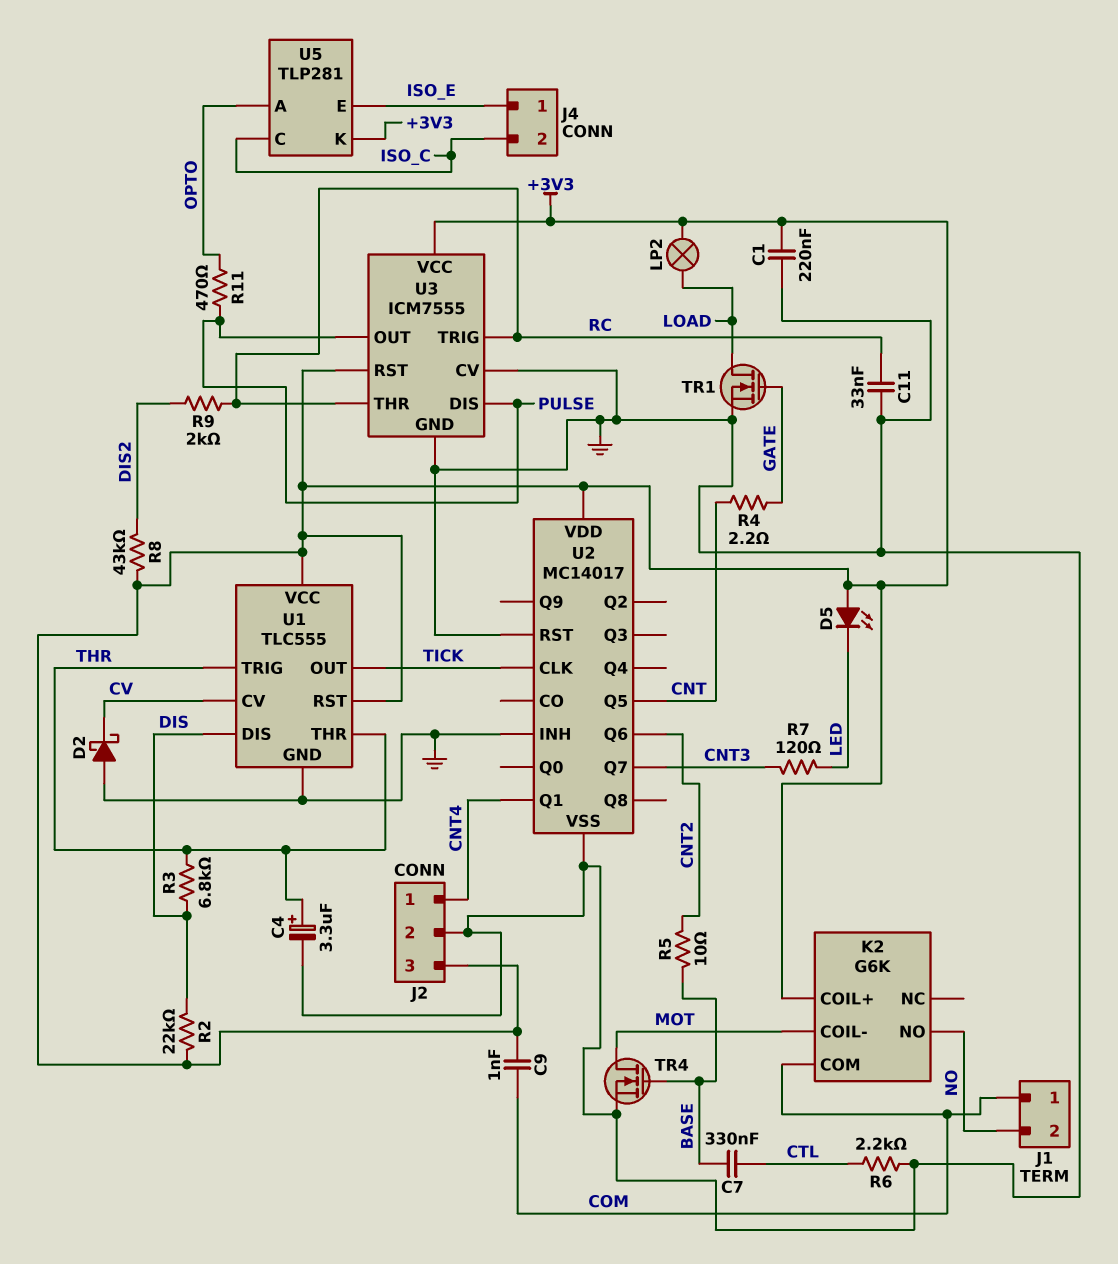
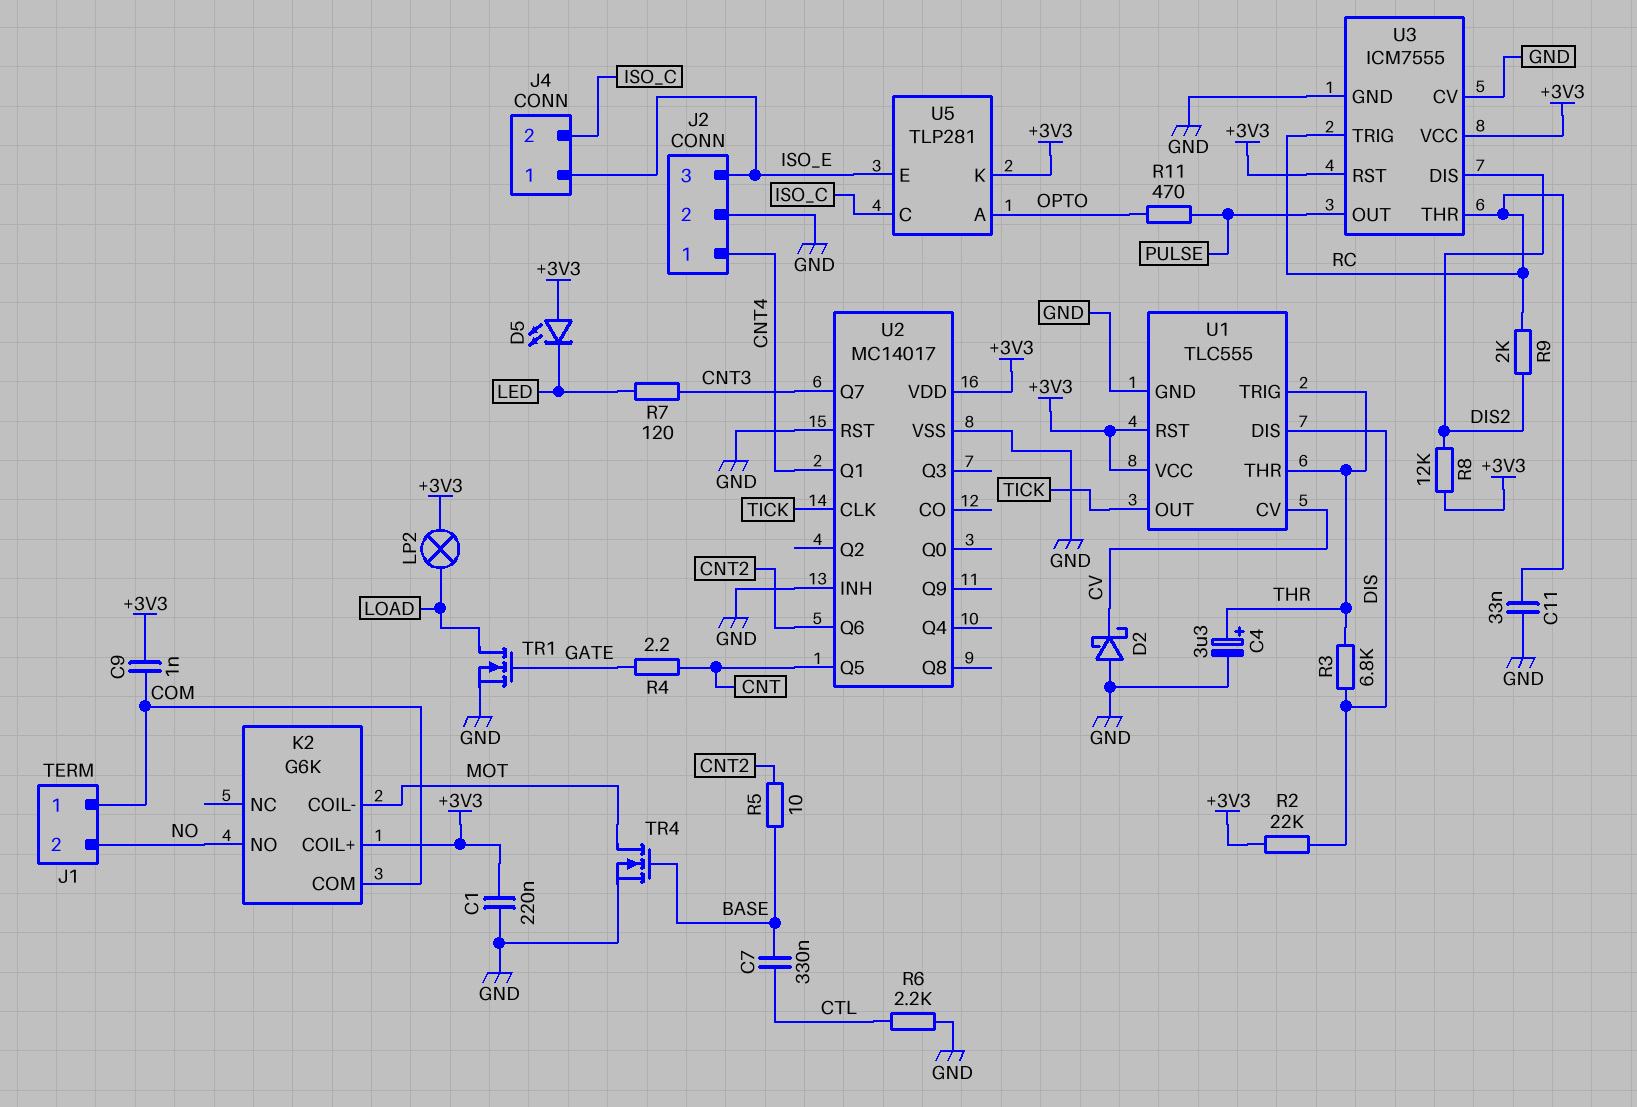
J2 pin 3: +3V3 -> ISO_E
R8: 43k (+3V3, DIS2) -> 12k (+3V3, DIS2)
U3 pin DIS: PULSE -> DIS2

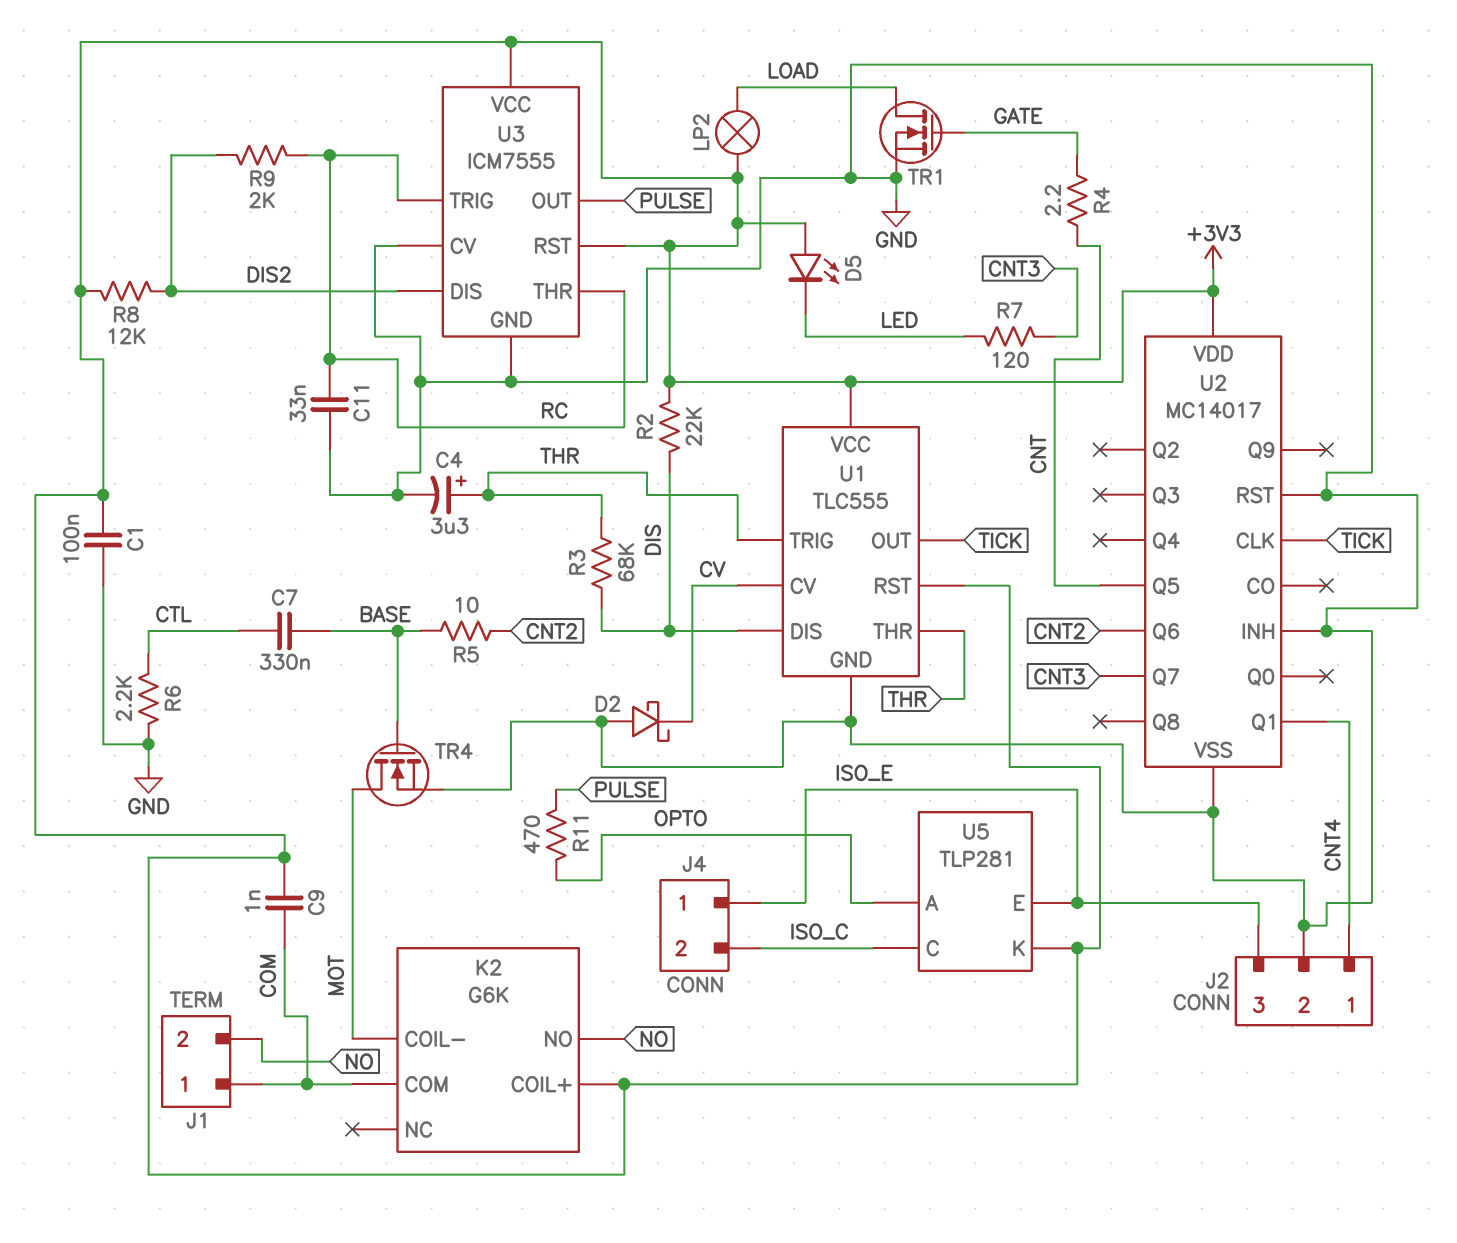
C1: 220nF (+3V3, GND) -> 100nF (+3V3, GND)
R3: 6.8k (DIS, THR) -> 68k (DIS, THR)

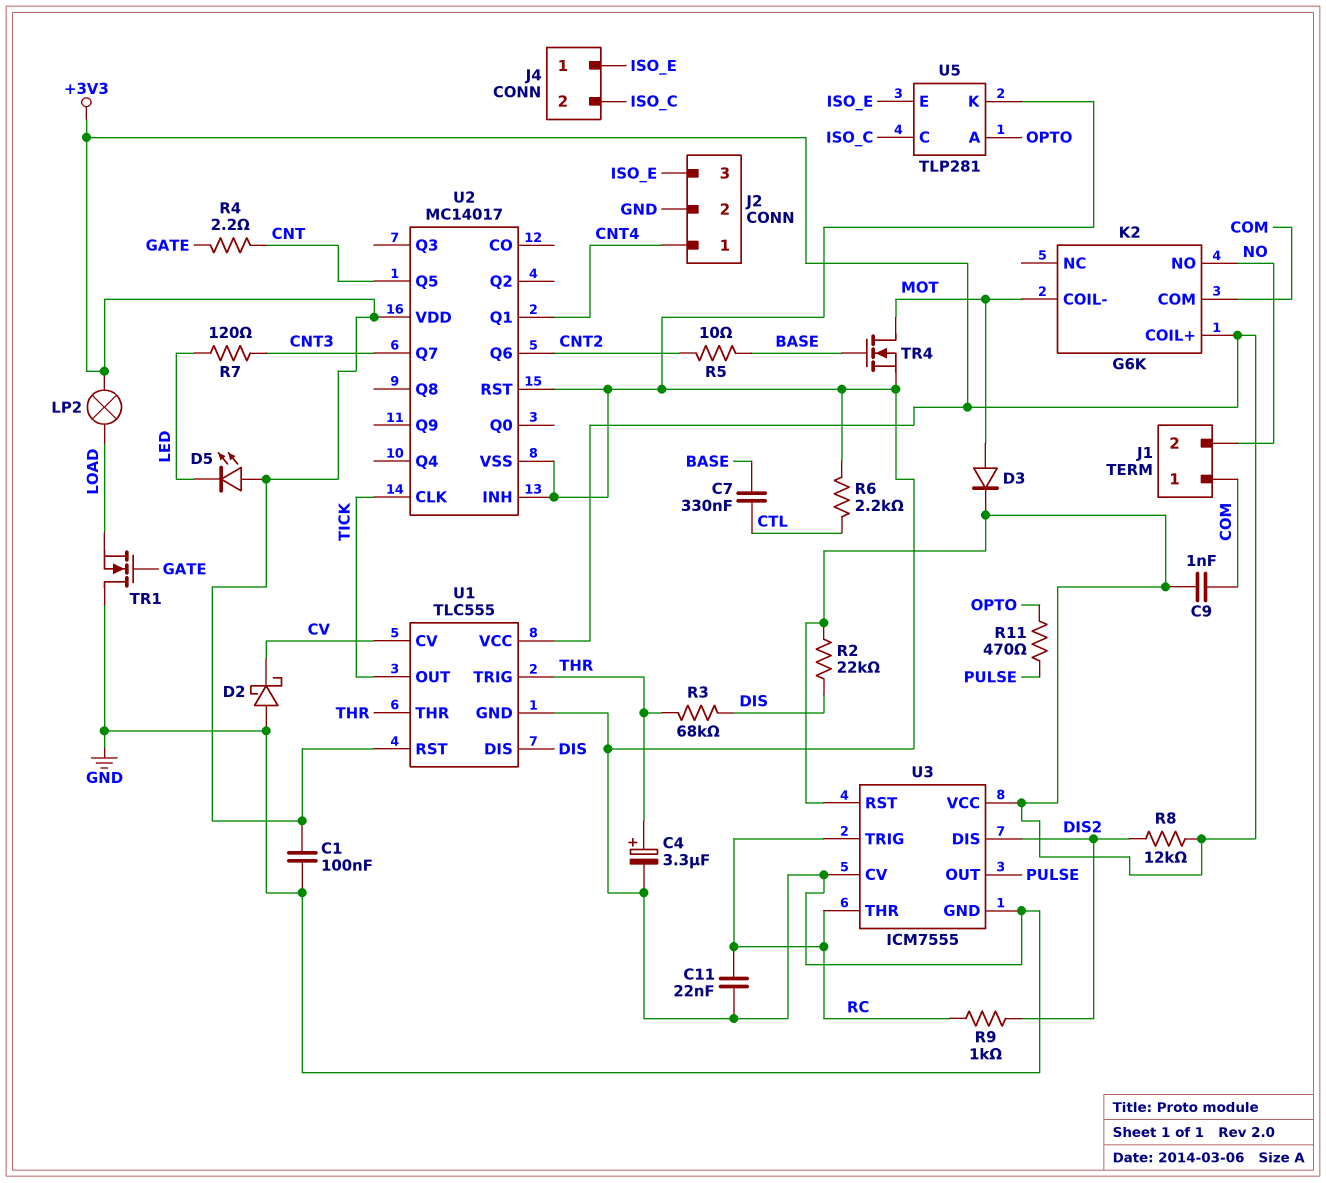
C11: 33nF (GND, RC) -> 22nF (GND, RC)
D3: none -> diode (A MOT, K +3V3)
R9: 2k (DIS2, RC) -> 1k (DIS2, RC)
TR1: NMOS (G GATE, D LOAD, S GND) -> NMOS (G GATE, D GND, S LOAD)
U5 pin K: +3V3 -> GND

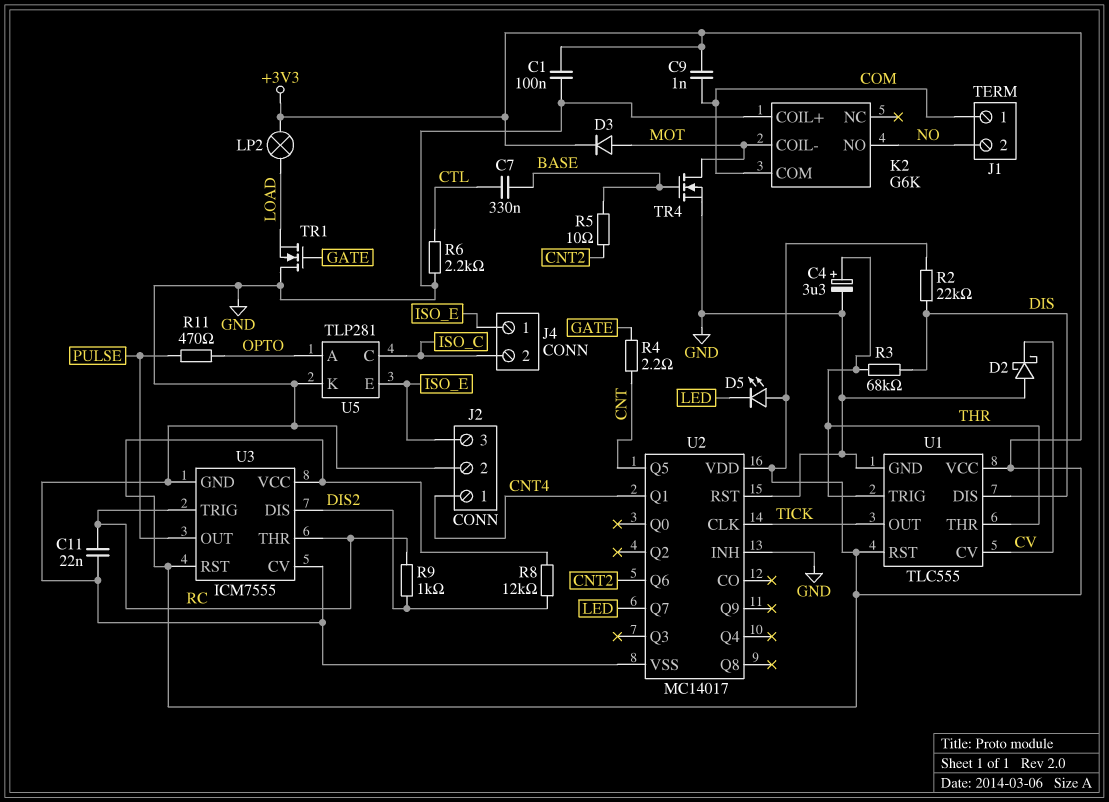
K2 pin COIL+: +3V3 -> GND
R7: 120 (CNT3, LED) -> none
U2 pin Q7: CNT3 -> LED

